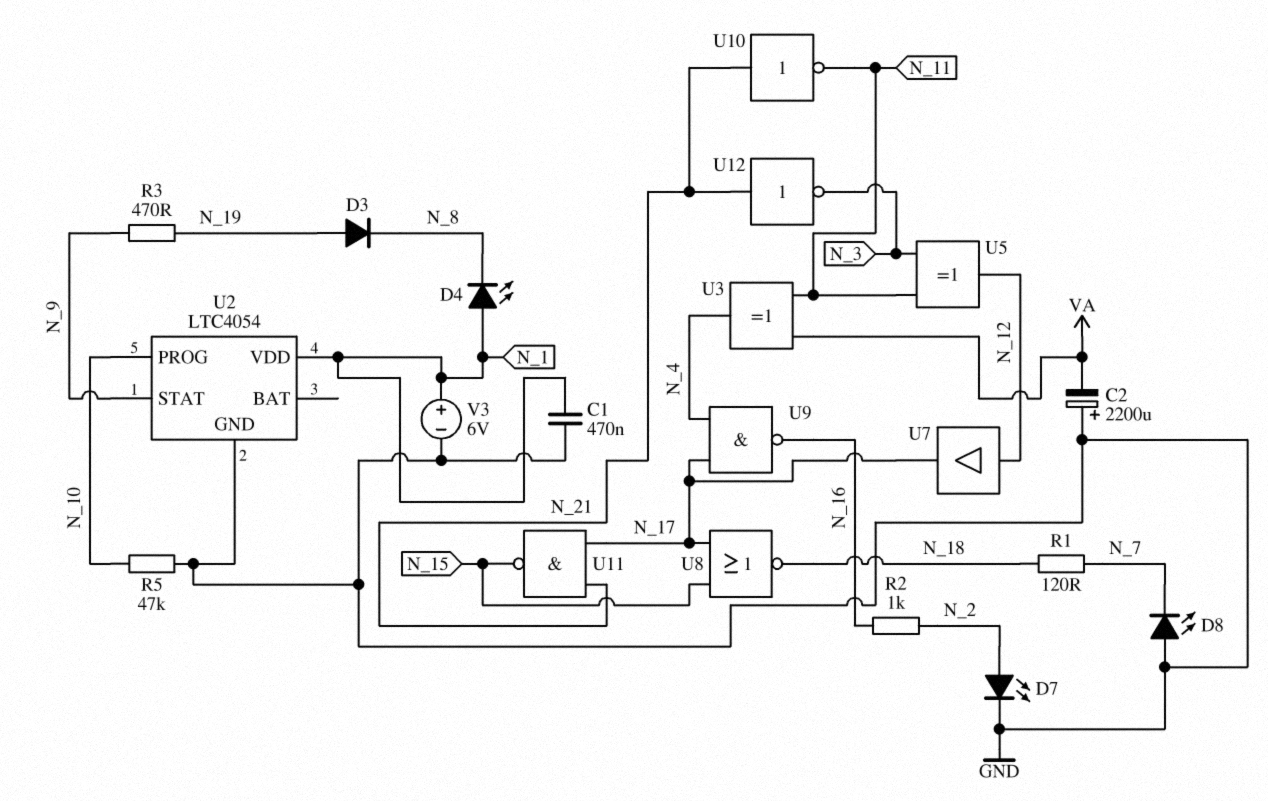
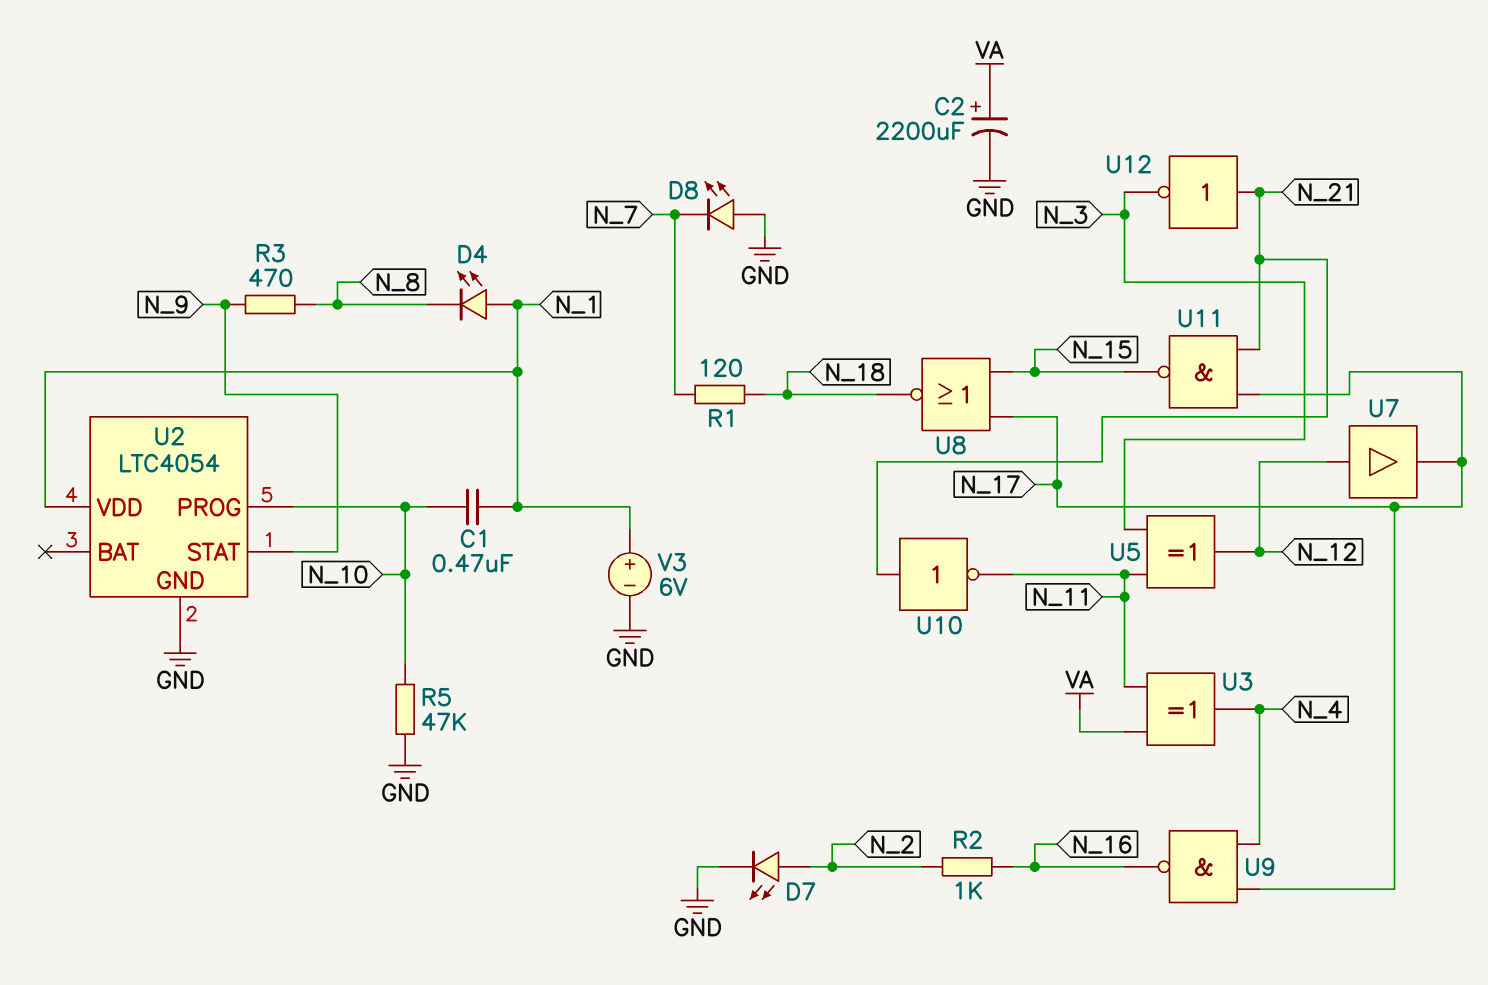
C1: 470nF (GND, N_1) -> 470nF (N_1, N_10)
C2: 2200uF (plus GND, minus VA) -> 2200uF (plus VA, minus GND)
D3: diode (A N_19, K N_8) -> none
R3: 470 (N_9, N_19) -> 470 (N_8, N_9)

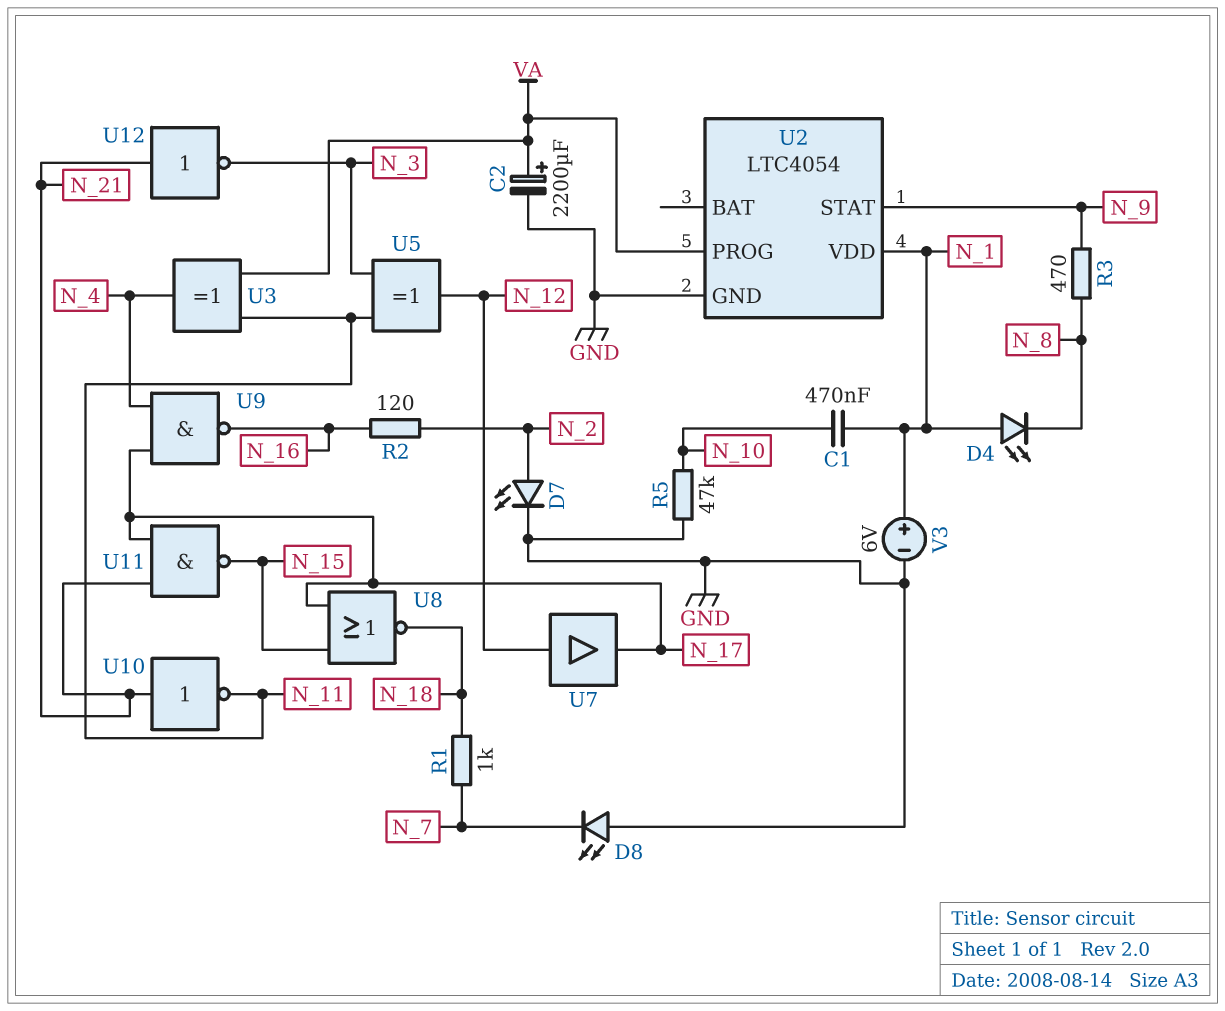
R1: 120 (N_7, N_18) -> 1k (N_7, N_18)
R2: 1k (N_2, N_16) -> 120 (N_2, N_16)
U2 pin PROG: N_10 -> VA

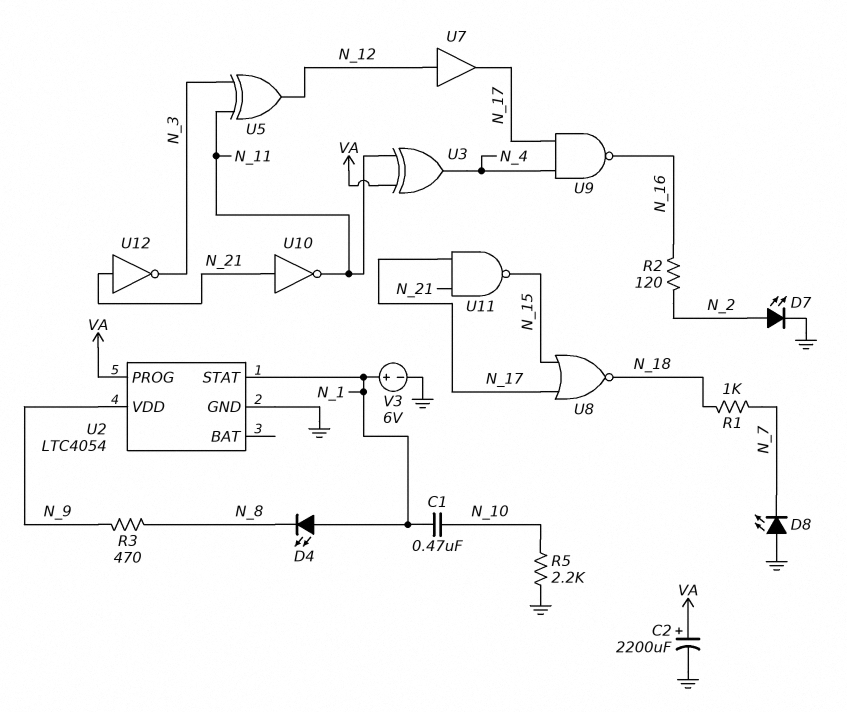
R5: 47k (GND, N_10) -> 2.2k (GND, N_10)
U2 pin STAT: N_9 -> N_1
U2 pin VDD: N_1 -> N_9

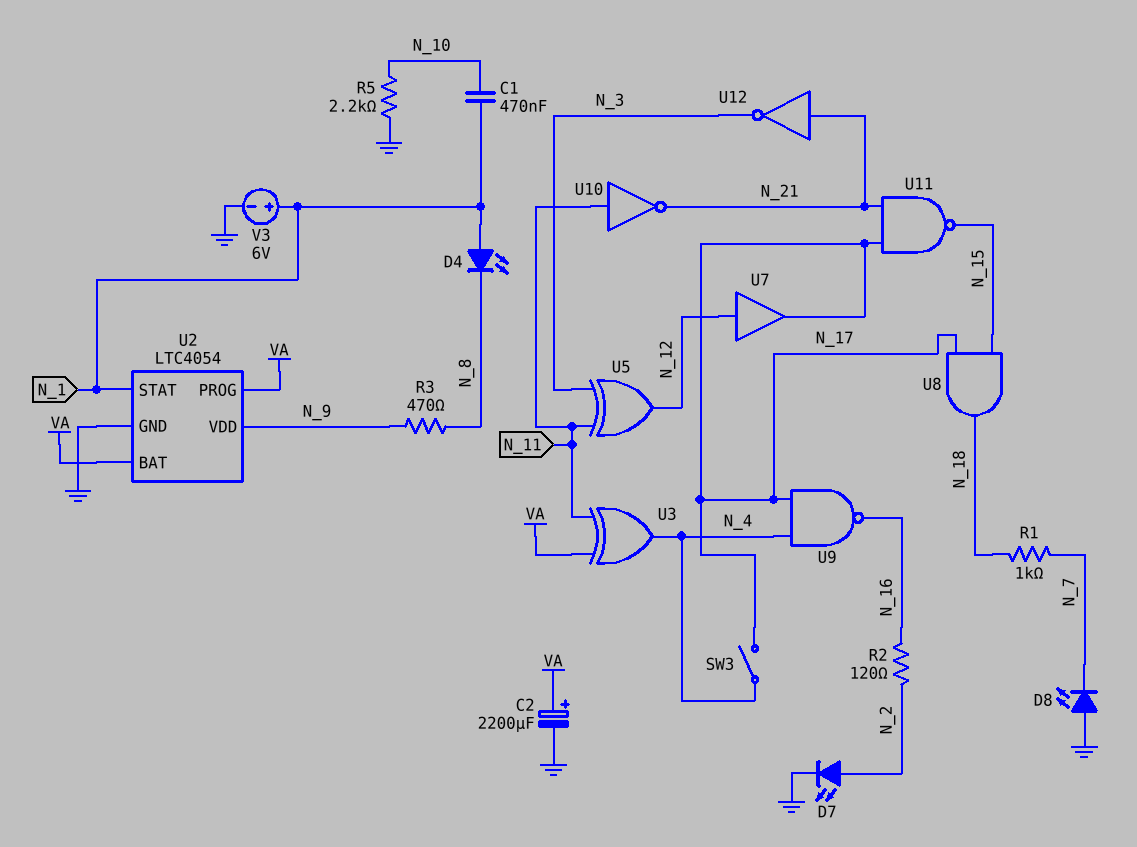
SW3: none -> switch (N_4, N_17)
U2 pin BAT: none -> VA
U8: NOR (in N_15, in N_17, out N_18) -> AND (in N_15, in N_17, out N_18)
U10: NOT (in N_21, out N_11) -> NOT (in N_11, out N_21)

